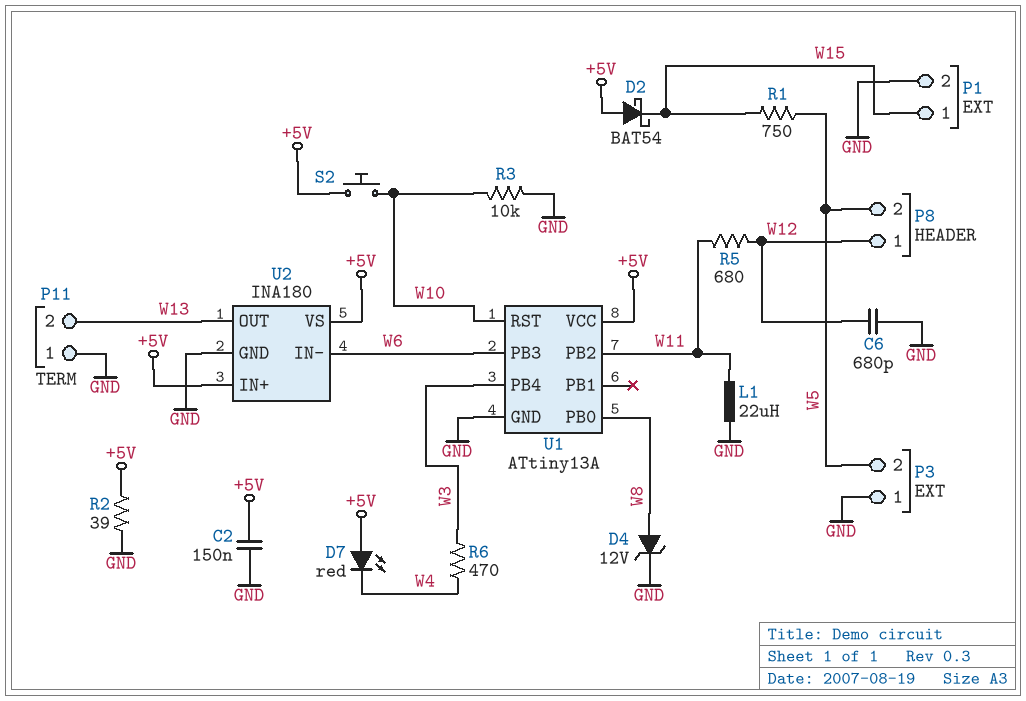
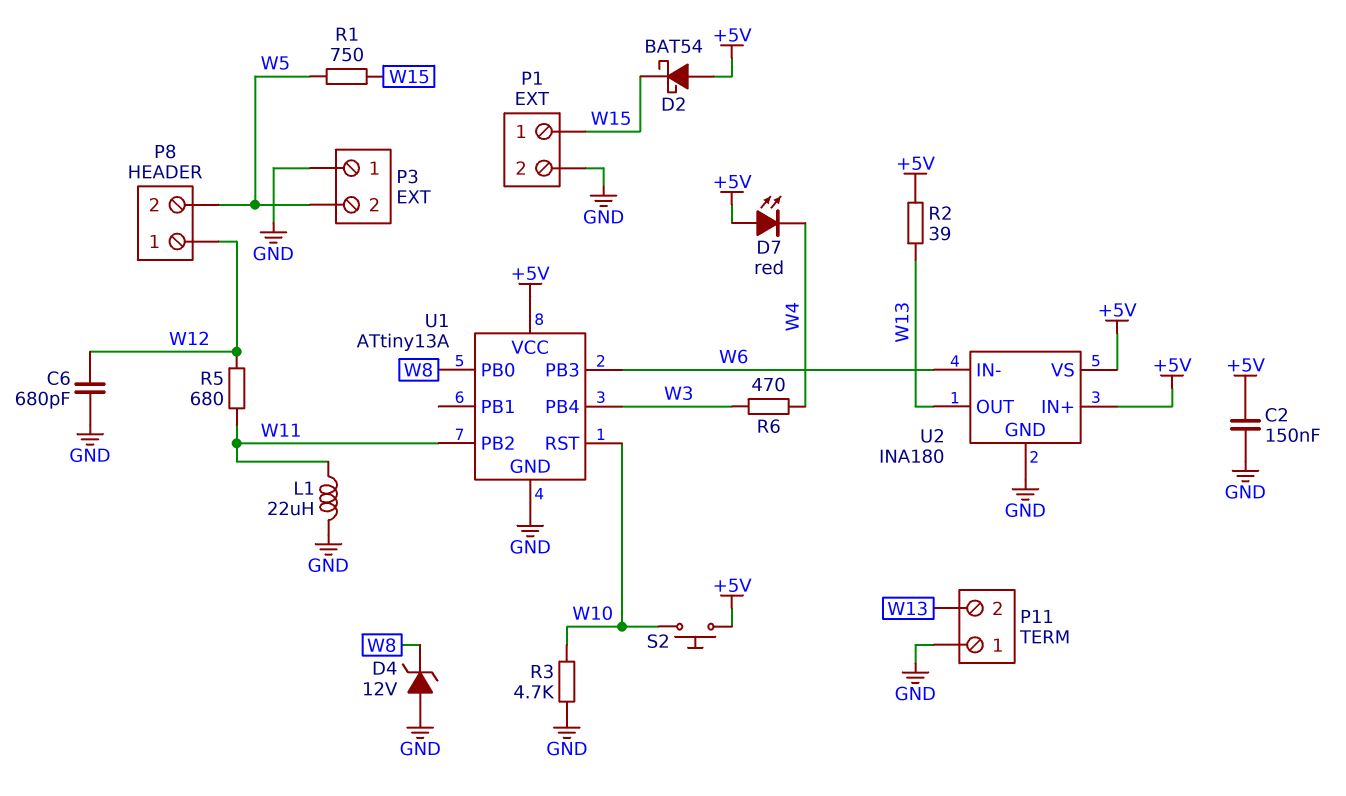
D4: zener 12V (A W8, K GND) -> zener 12V (A GND, K W8)
R2: 39 (+5V, GND) -> 39 (+5V, W13)
R3: 10k (GND, W10) -> 4.7k (GND, W10)

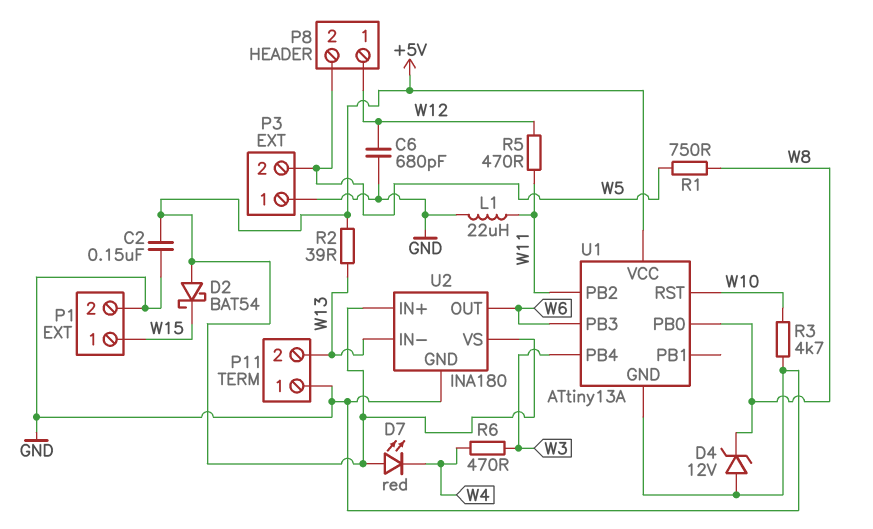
R1: 750 (W5, W15) -> 750 (W5, W8)
R5: 680 (W11, W12) -> 470 (W11, W12)
S2: button (+5V, W10) -> none
U2 pin IN-: W6 -> W13
U2 pin OUT: W13 -> W6

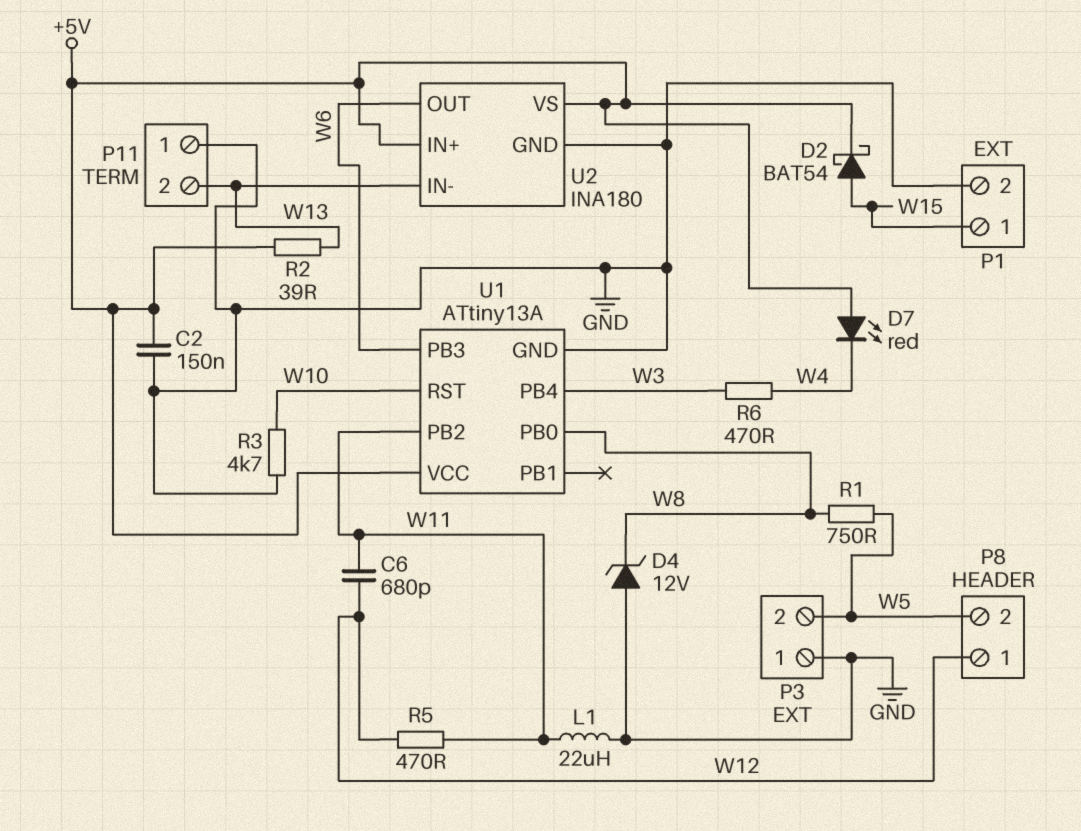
C6: 680pF (GND, W12) -> 680pF (W11, W12)
D2: schottky BAT54 (A +5V, K W15) -> schottky BAT54 (A W15, K +5V)

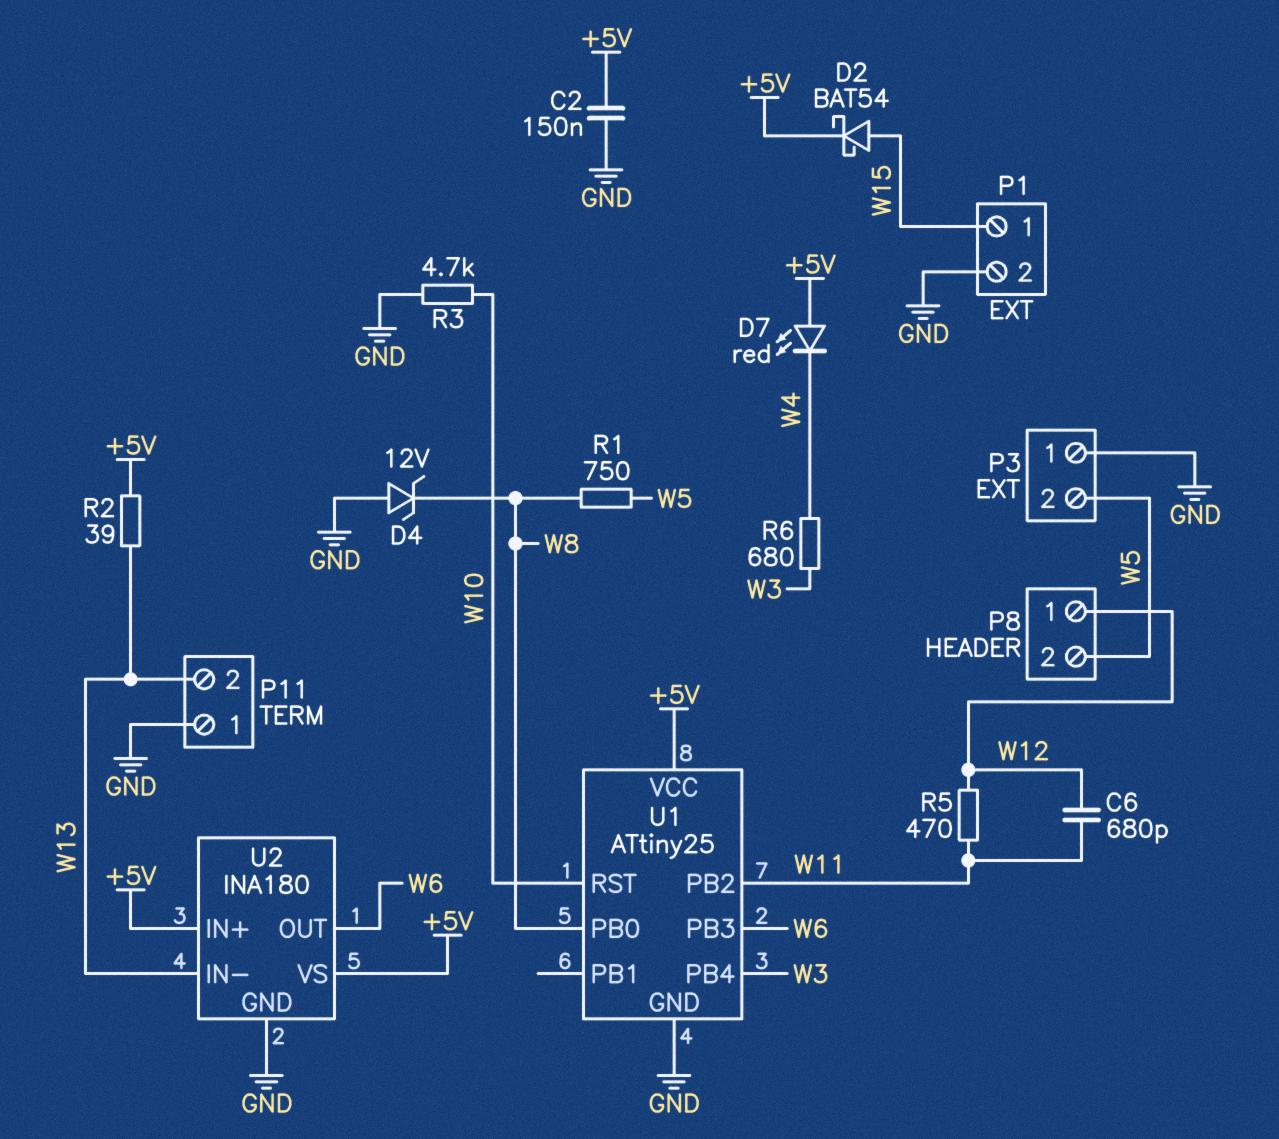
L1: 22uH (GND, W11) -> none
R6: 470 (W3, W4) -> 680 (W3, W4)
U1: ATtiny13A -> ATtiny25

